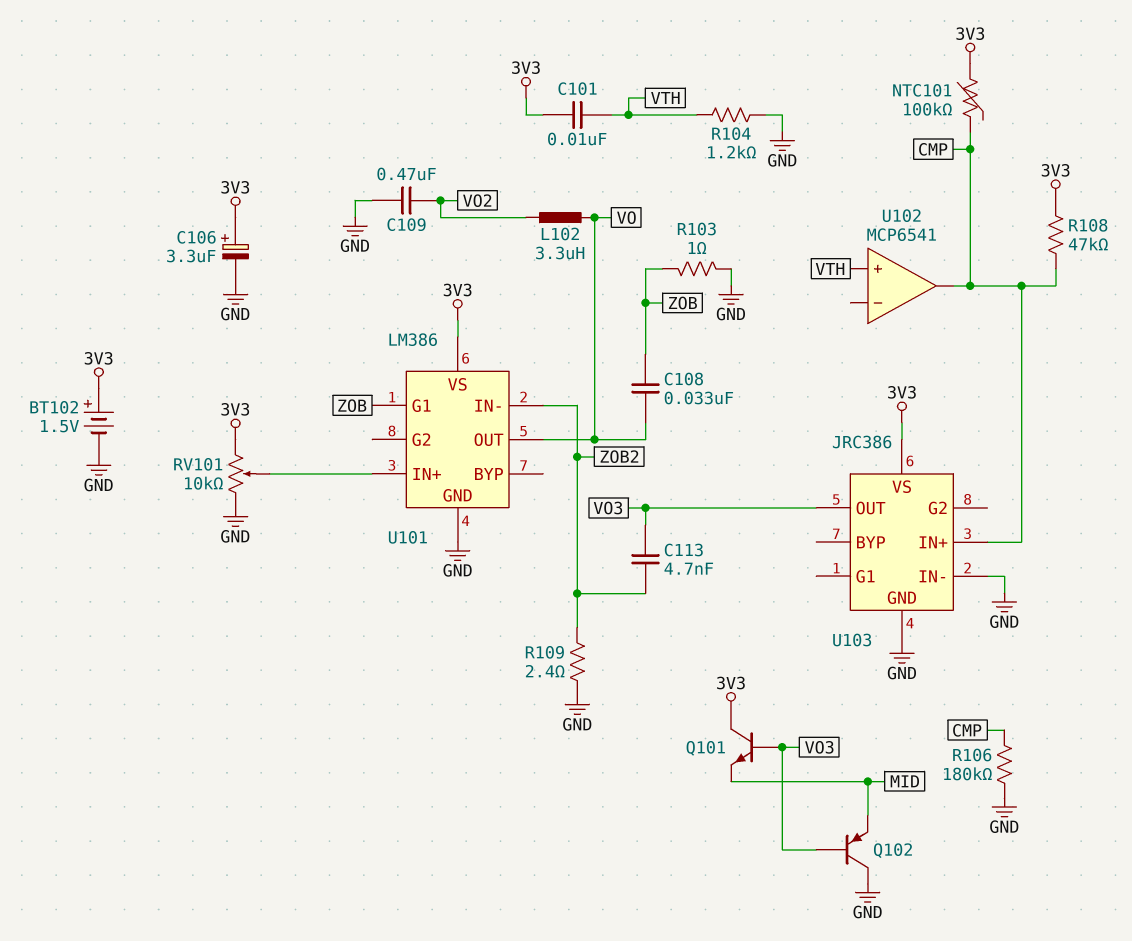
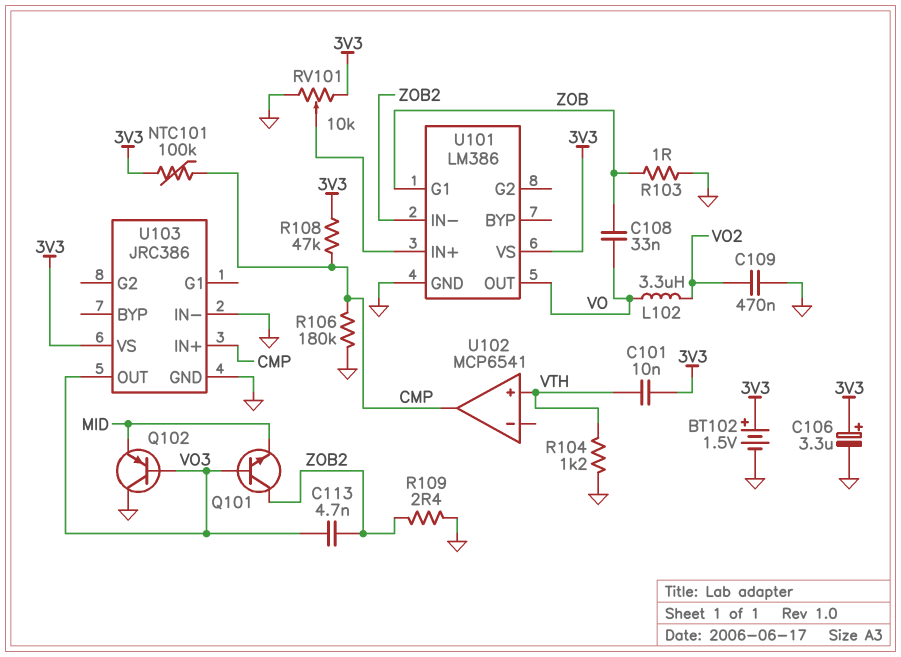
Q101: NPN (B VO3, C 3V3, E MID) -> NPN (B VO3, C ZOB2, E MID)

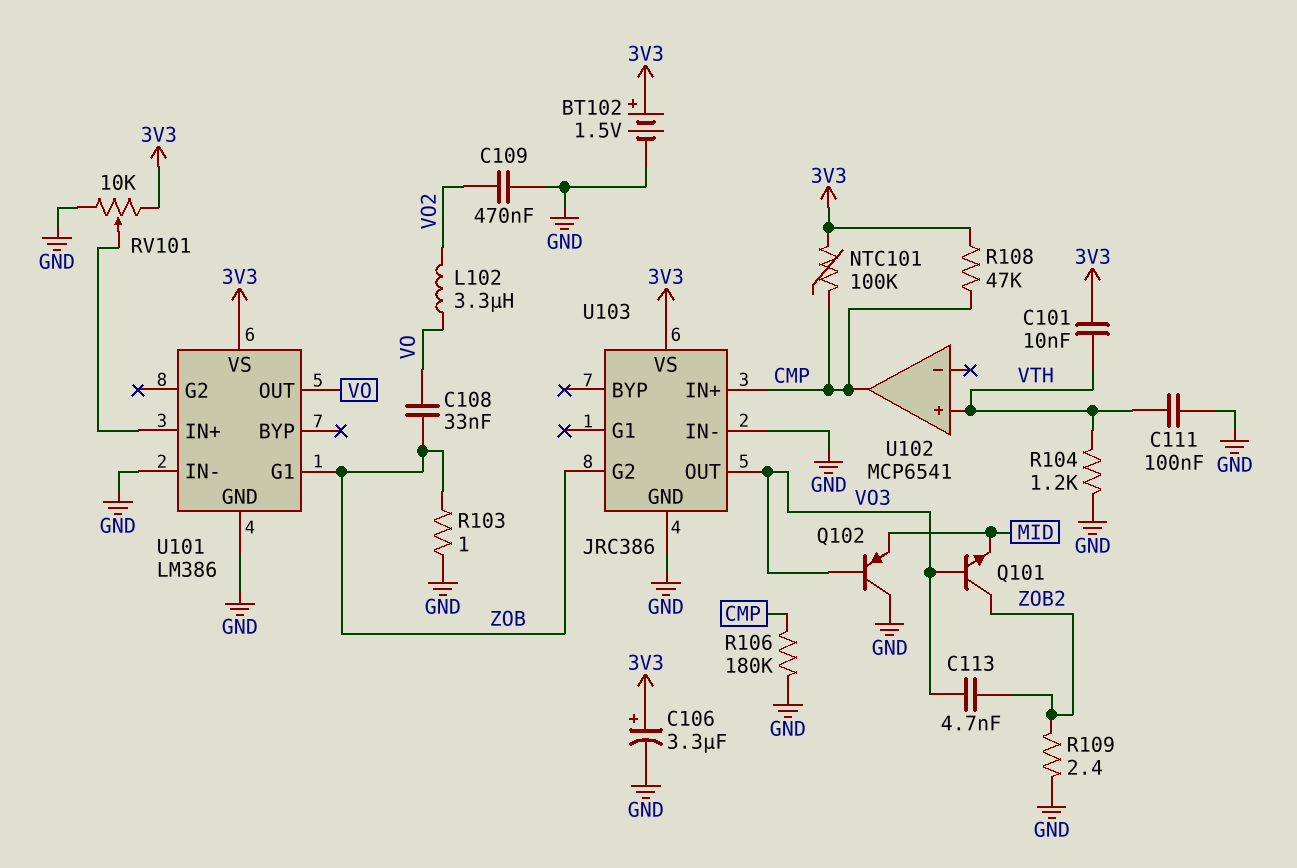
C111: none -> 100nF (GND, VTH)
U101 pin IN-: ZOB2 -> GND
U103 pin G2: none -> ZOB

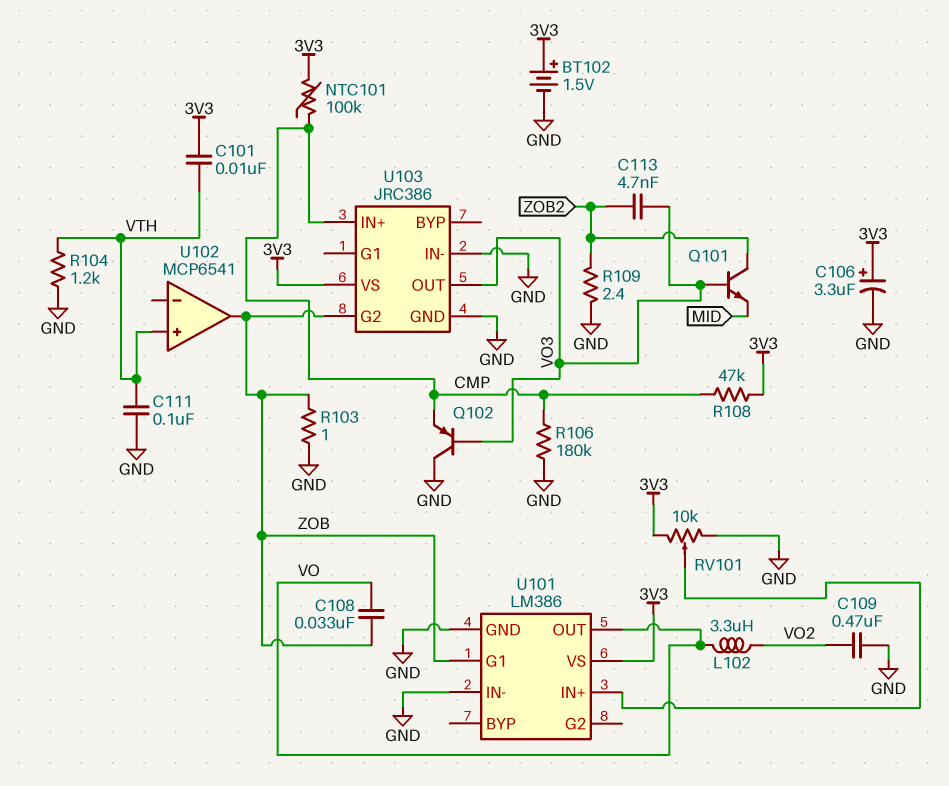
Q102: PNP (B VO3, C GND, E MID) -> PNP (B VO3, C GND, E CMP)
U102 pin out: CMP -> ZOB

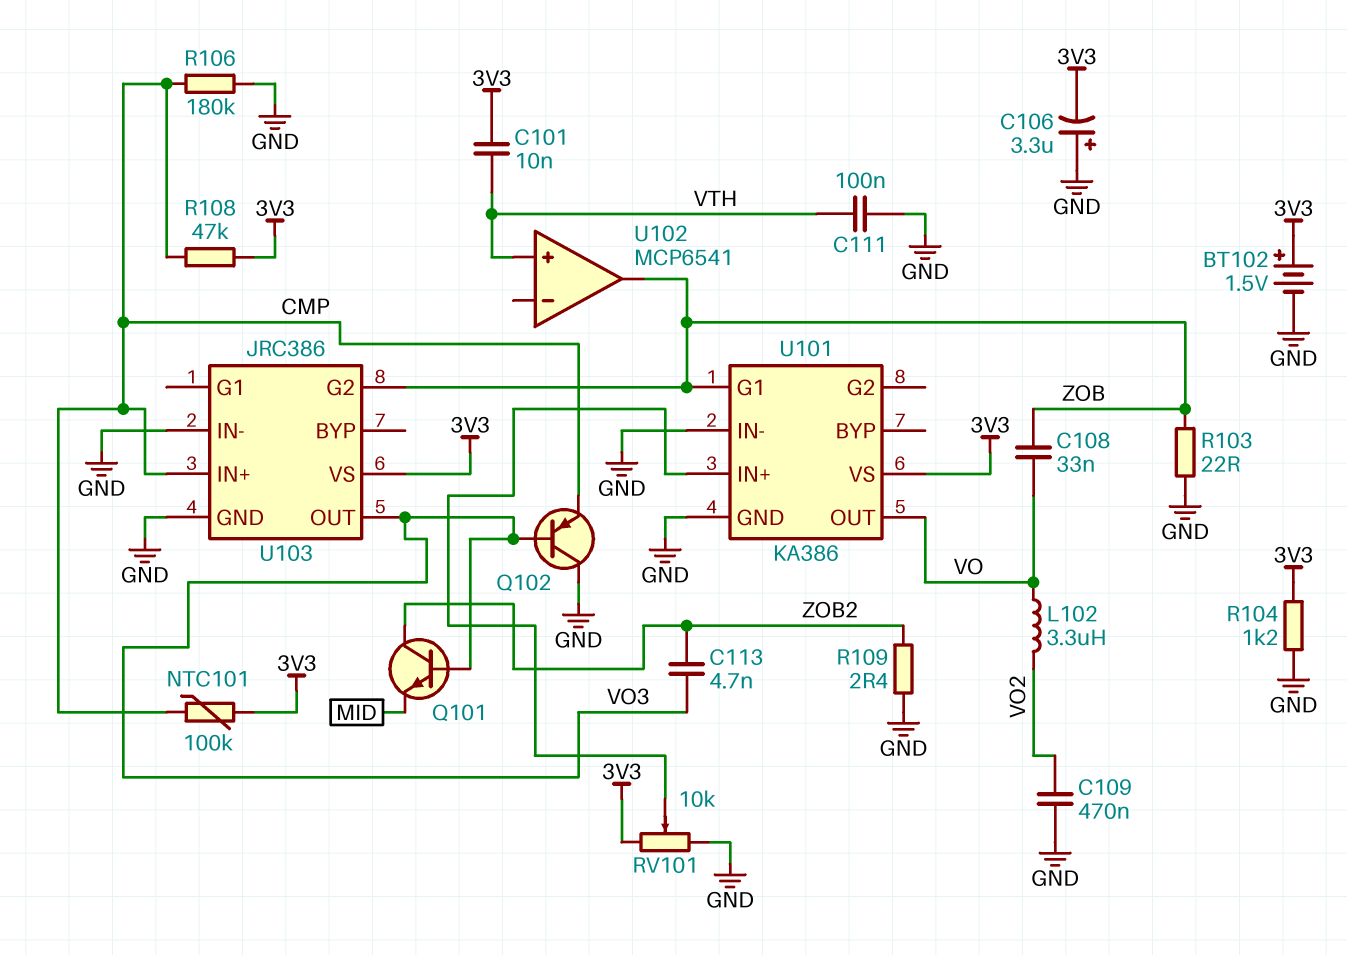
C106: 3.3uF (plus 3V3, minus GND) -> 3.3uF (plus GND, minus 3V3)
R103: 1 (GND, ZOB) -> 22 (GND, ZOB)
R104: 1.2k (GND, VTH) -> 1.2k (3V3, GND)
U101: LM386 -> KA386

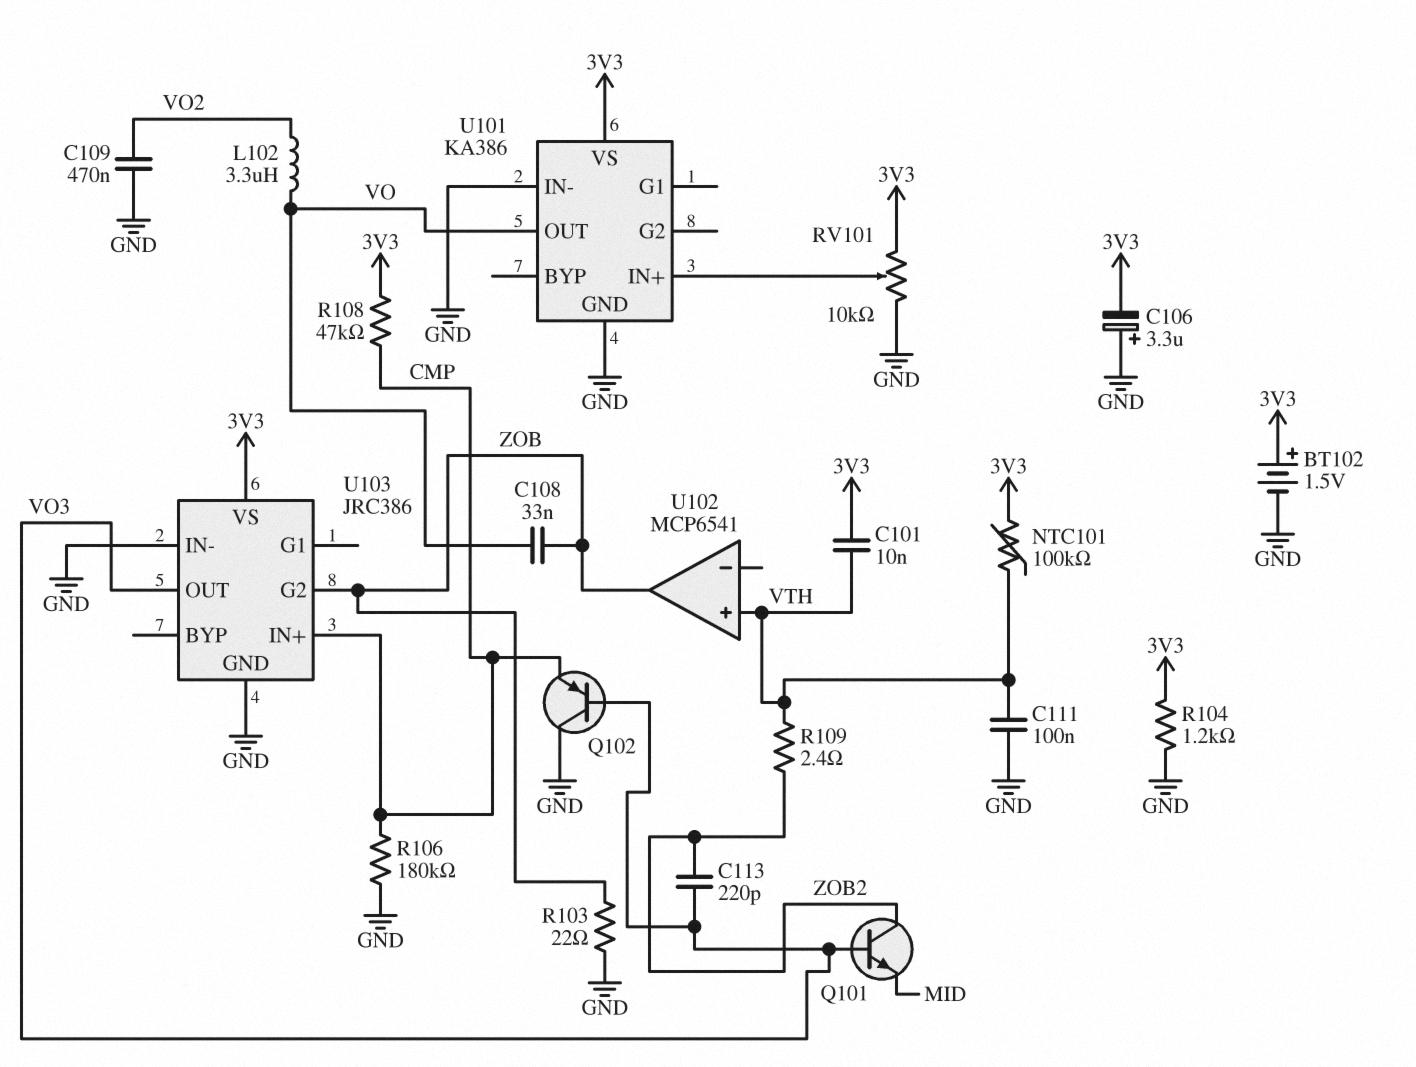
C113: 4.7nF (VO3, ZOB2) -> 220pF (VO3, ZOB2)
NTC101: 100k (3V3, CMP) -> 100k (3V3, VTH)
R109: 2.4 (GND, ZOB2) -> 2.4 (VTH, ZOB2)
U101 pin G1: ZOB -> none

